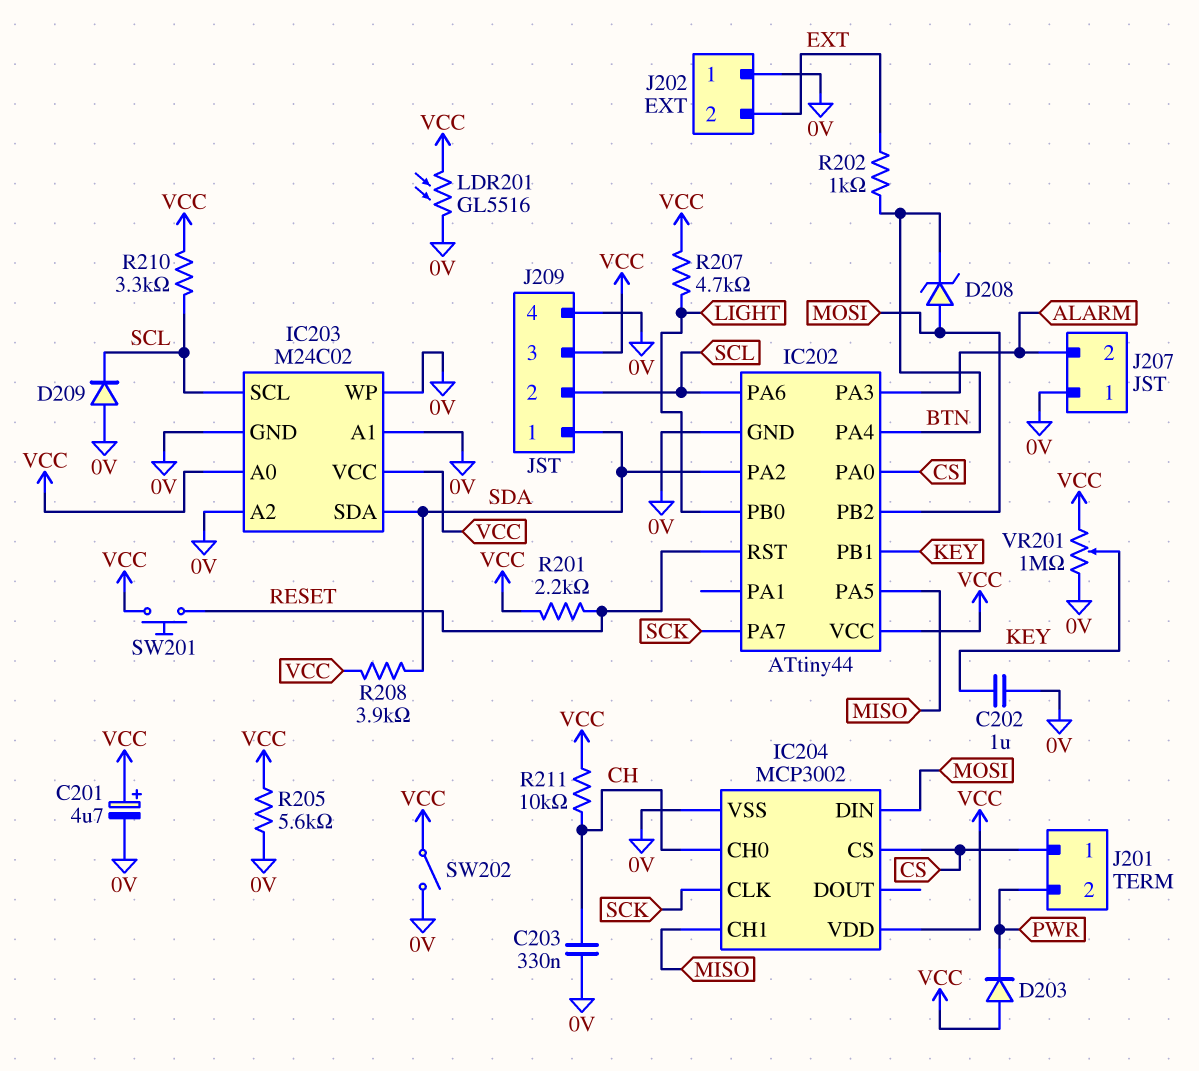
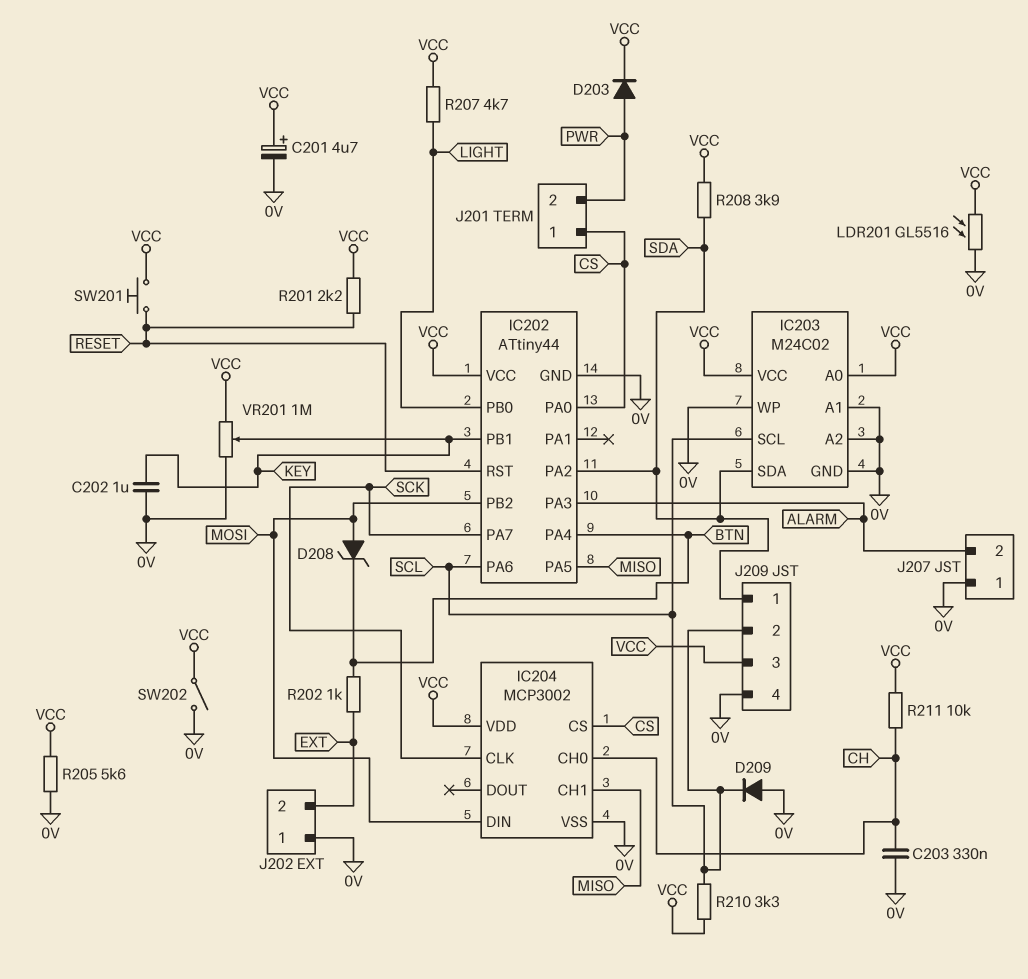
D203: diode (A VCC, K PWR) -> diode (A PWR, K VCC)

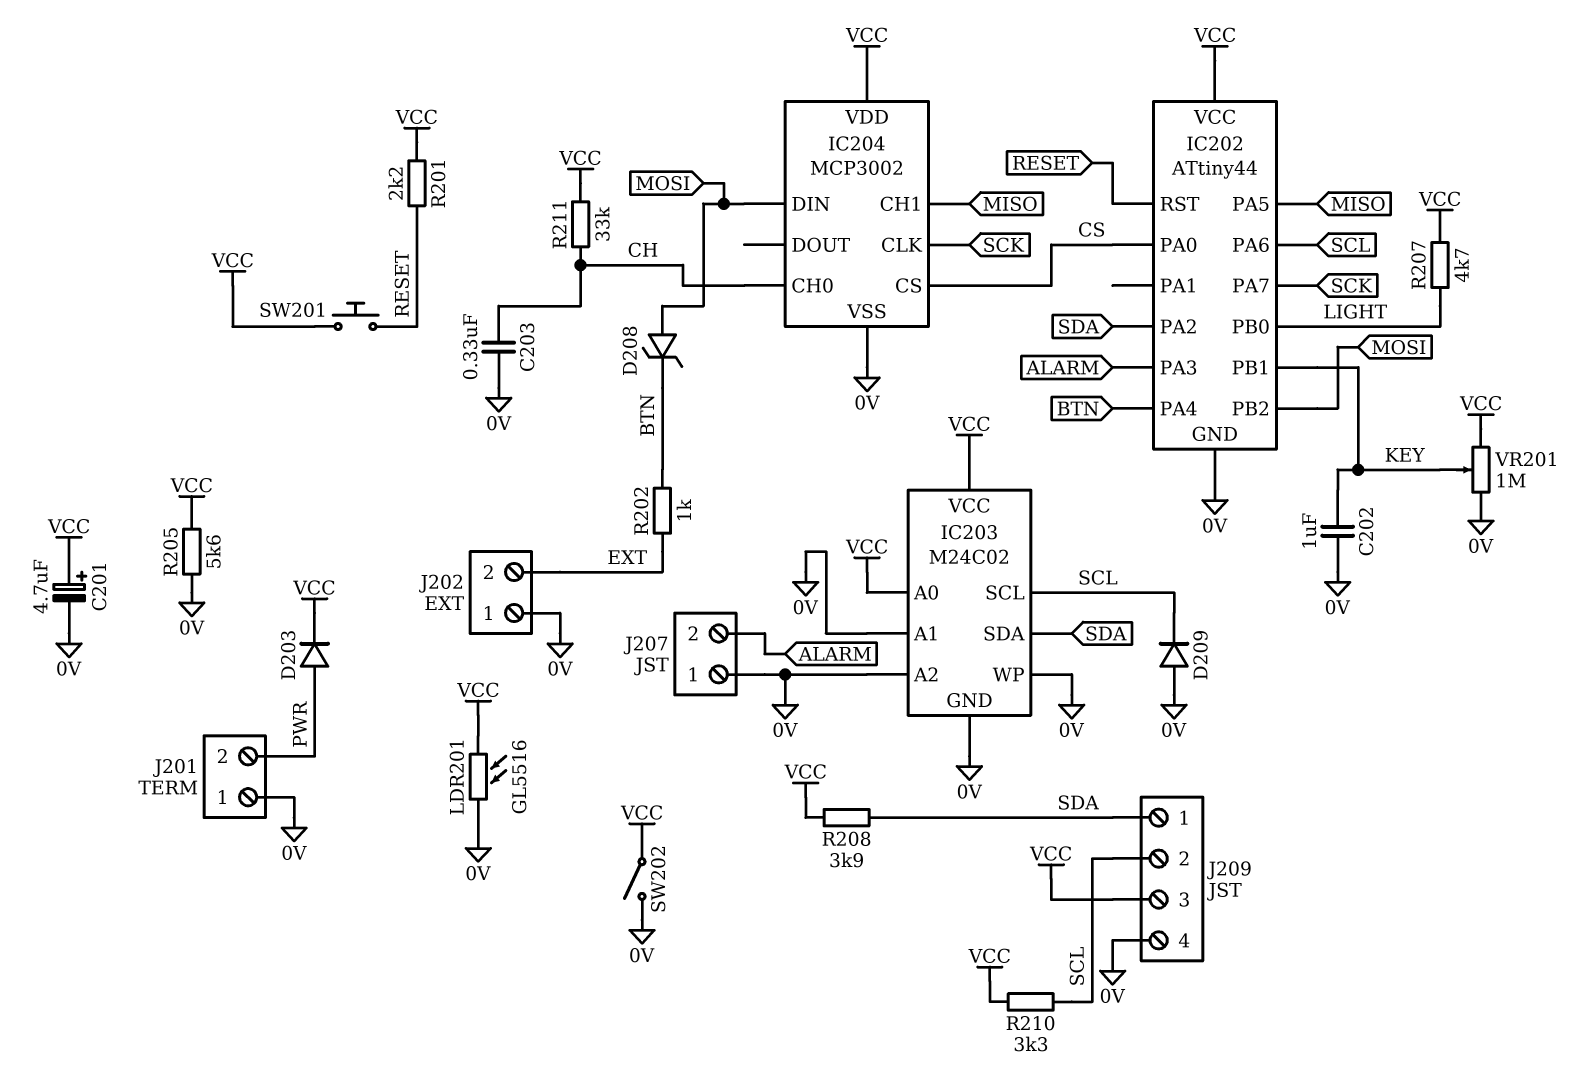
J201 pin 1: CS -> 0V
R211: 10k (CH, VCC) -> 33k (CH, VCC)

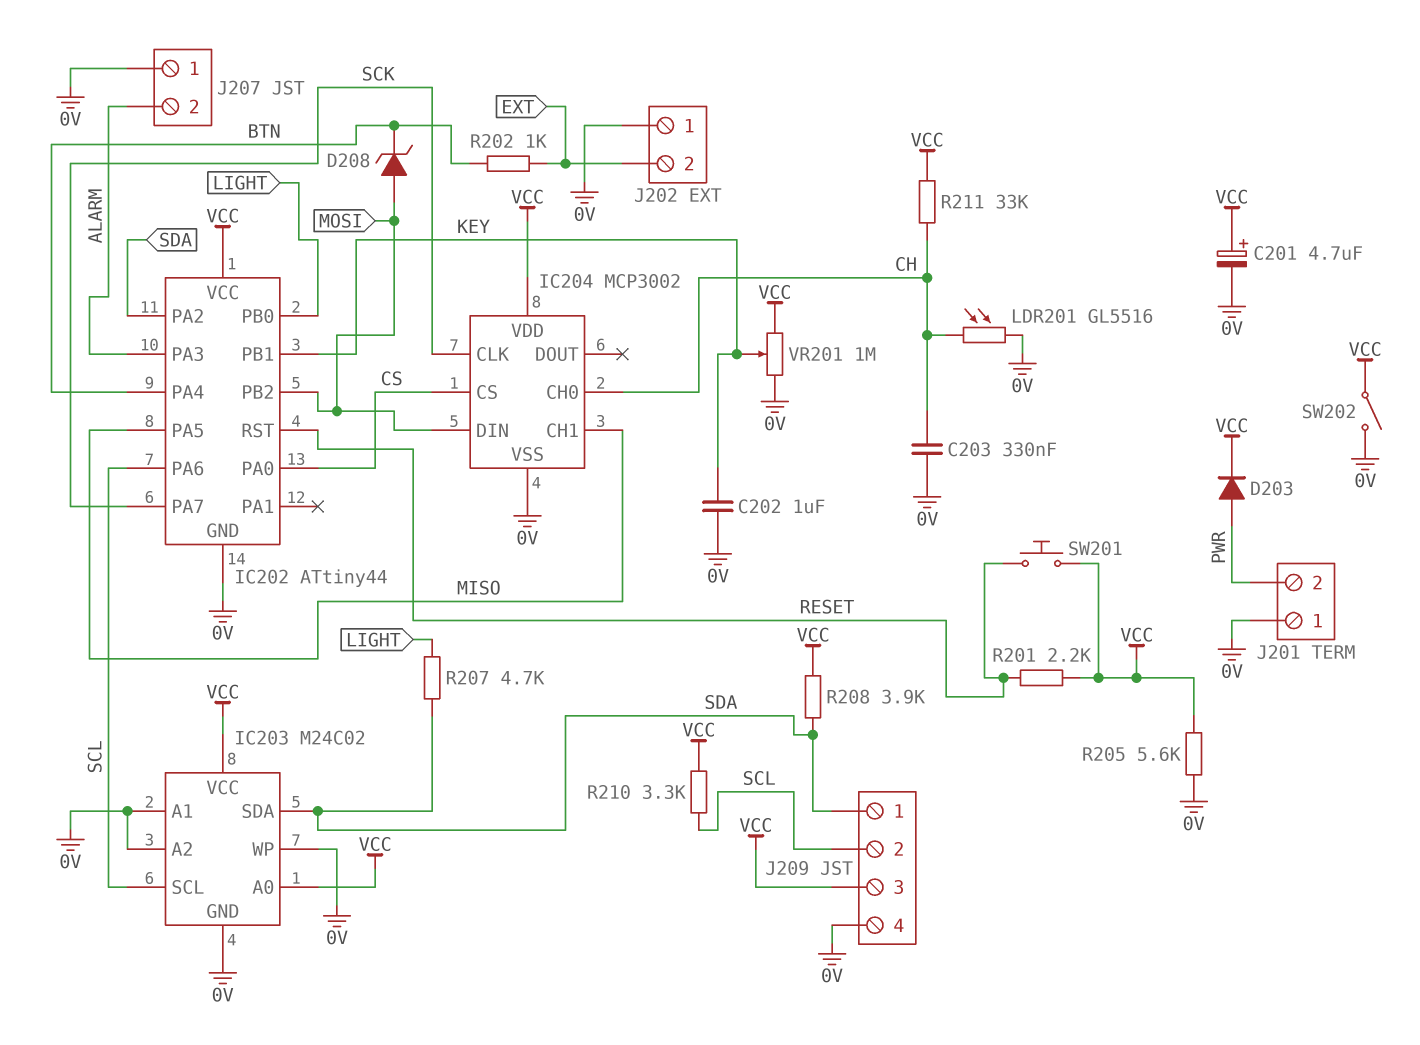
D209: diode (A 0V, K SCL) -> none
LDR201: GL5516 (0V, VCC) -> GL5516 (0V, CH)
R207: 4.7k (LIGHT, VCC) -> 4.7k (LIGHT, SDA)

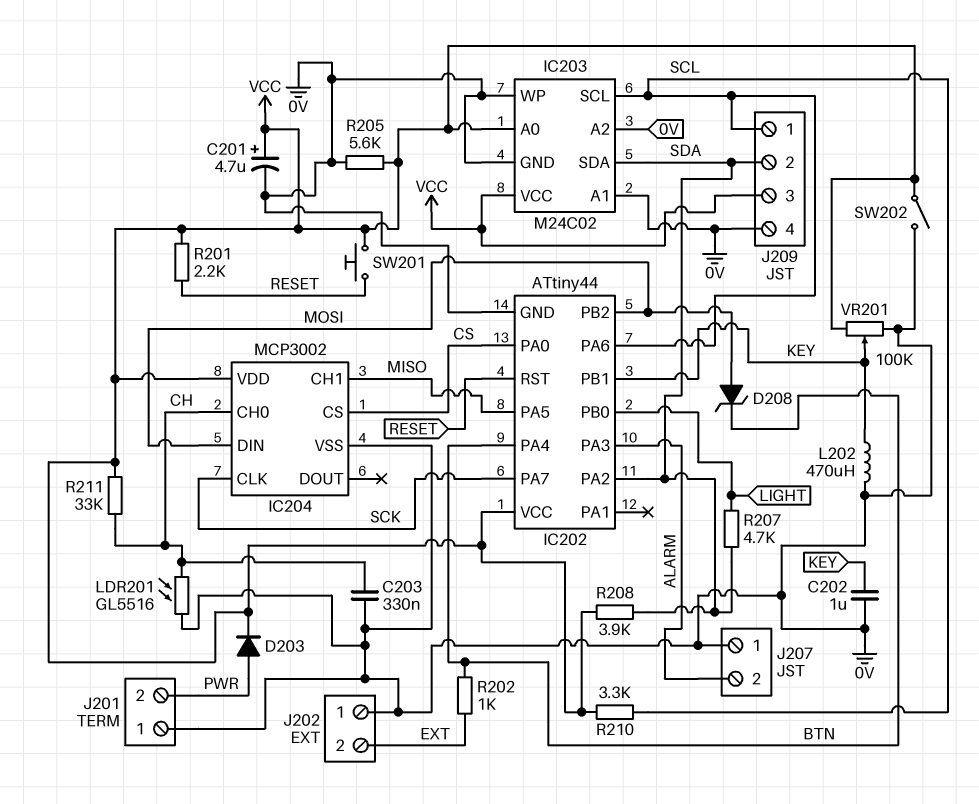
J209 pin 1: SDA -> SCL
J209 pin 2: SCL -> SDA
L202: none -> 470uH (0V, KEY)
VR201: 1M (0V, VCC, wiper KEY) -> 100k (0V, VCC, wiper KEY)

